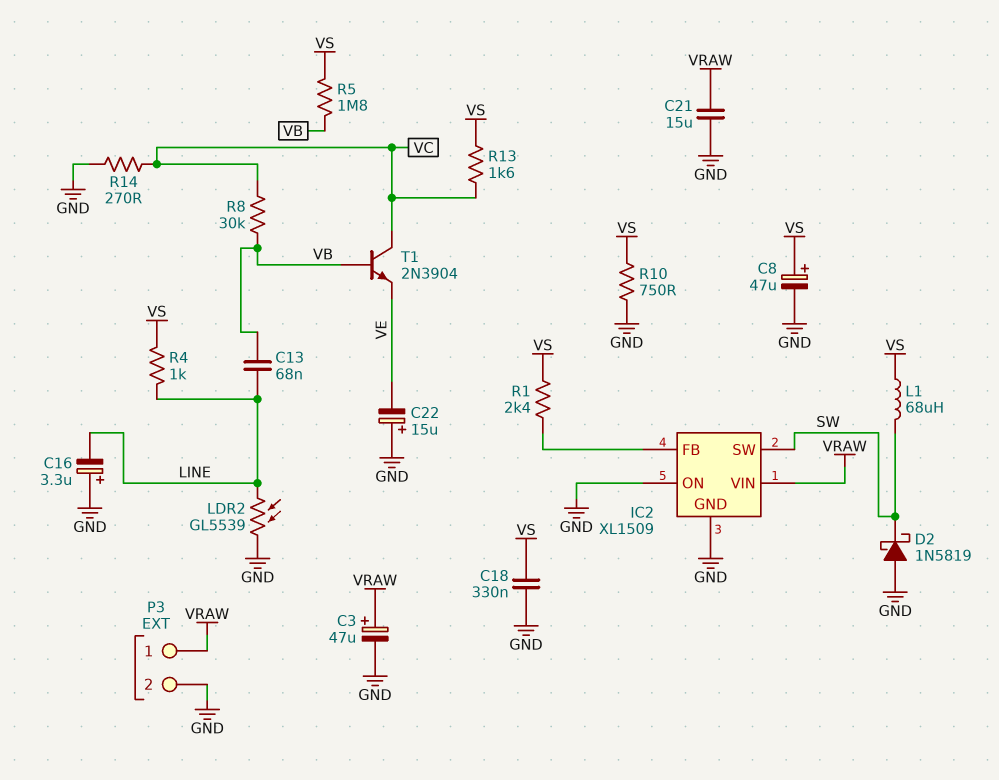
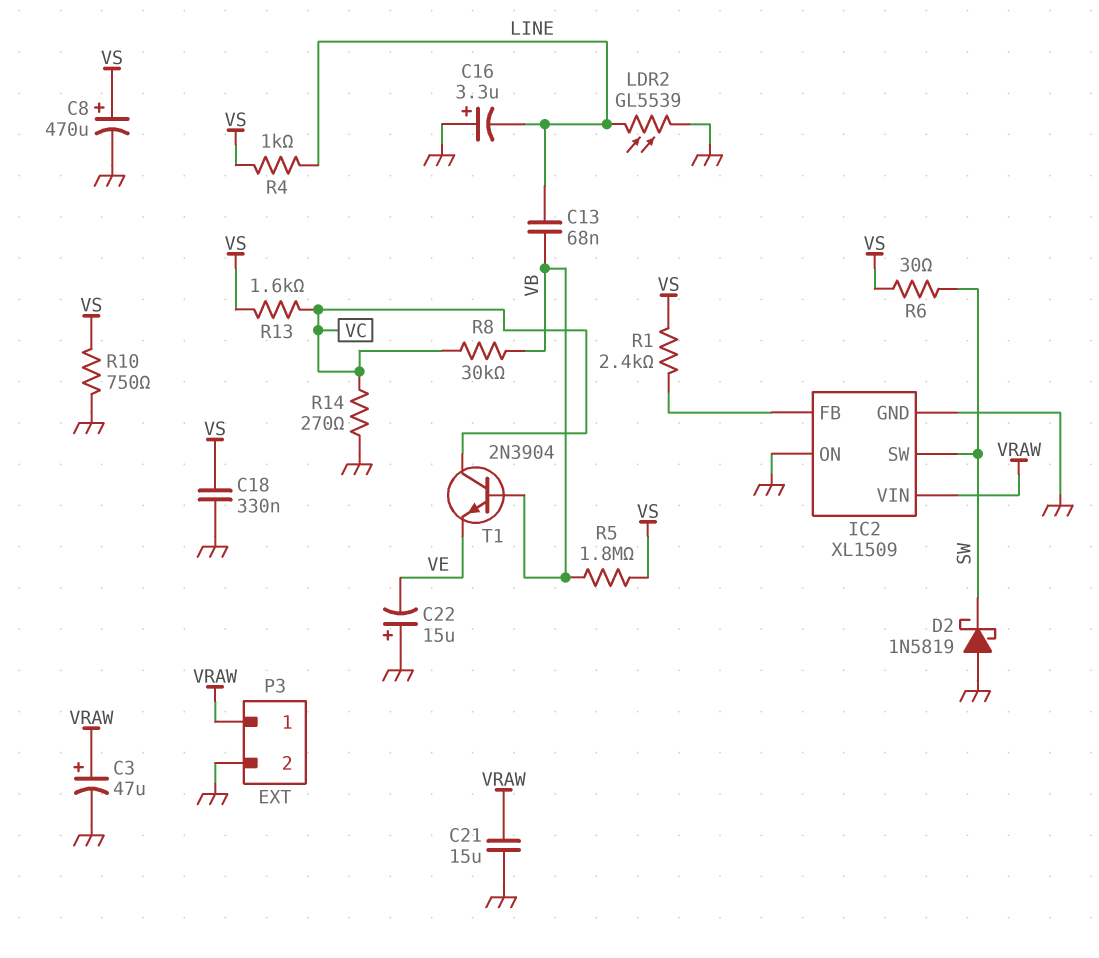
C8: 47uF (plus VS, minus GND) -> 470uF (plus VS, minus GND)
L1: 68uH (SW, VS) -> none
R6: none -> 30 (SW, VS)

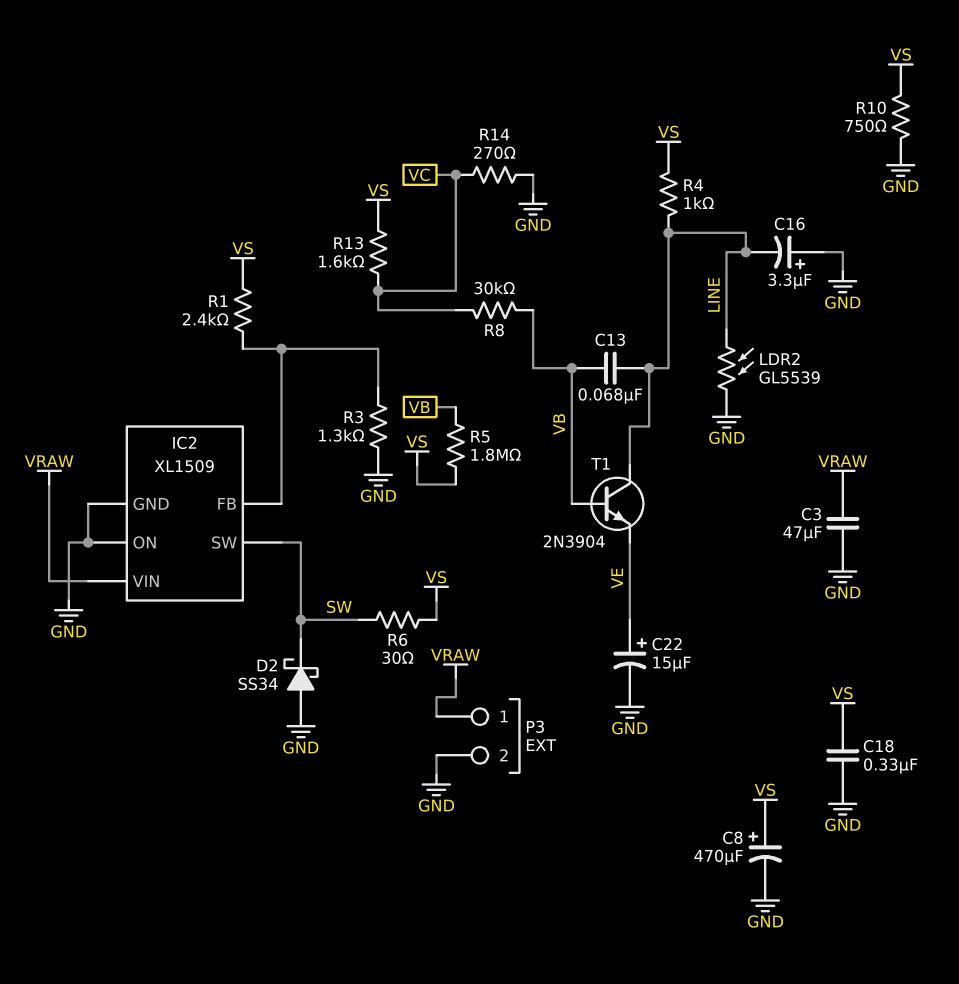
C3: 47uF (plus VRAW, minus GND) -> 47uF (GND, VRAW)
C21: 15uF (GND, VRAW) -> none
C22: 15uF (plus GND, minus VE) -> 15uF (plus VE, minus GND)
D2: schottky 1N5819 (A GND, K SW) -> schottky SS34 (A GND, K SW)
R3: none -> 1.3k (GND, IC2/FB)
T1: NPN 2N3904 (B VB, C VC, E VE) -> NPN 2N3904 (B VB, C LINE, E VE)

